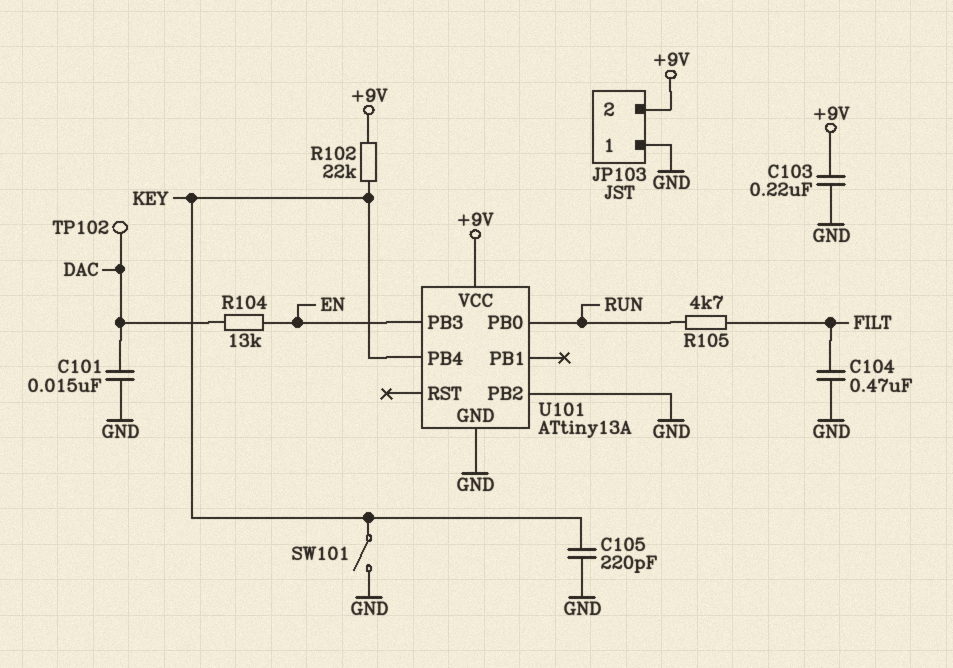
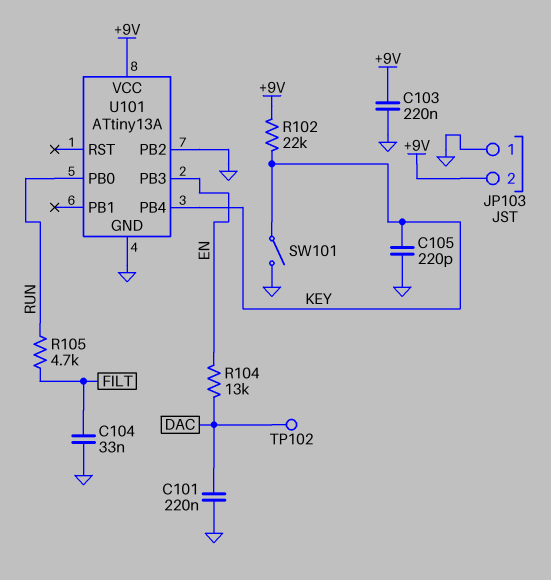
C101: 15nF (DAC, GND) -> 220nF (DAC, GND)
C104: 470nF (FILT, GND) -> 33nF (FILT, GND)

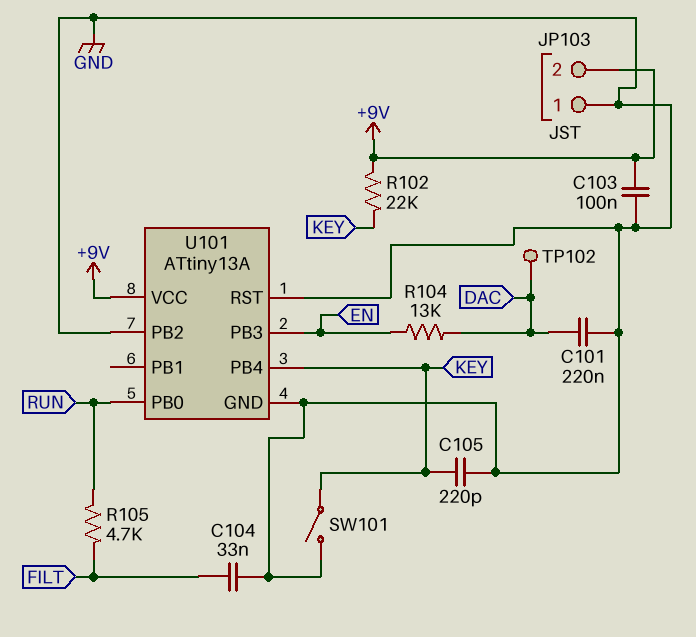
C103: 220nF (+9V, GND) -> 100nF (+9V, GND)
U101 pin RST: none -> GND

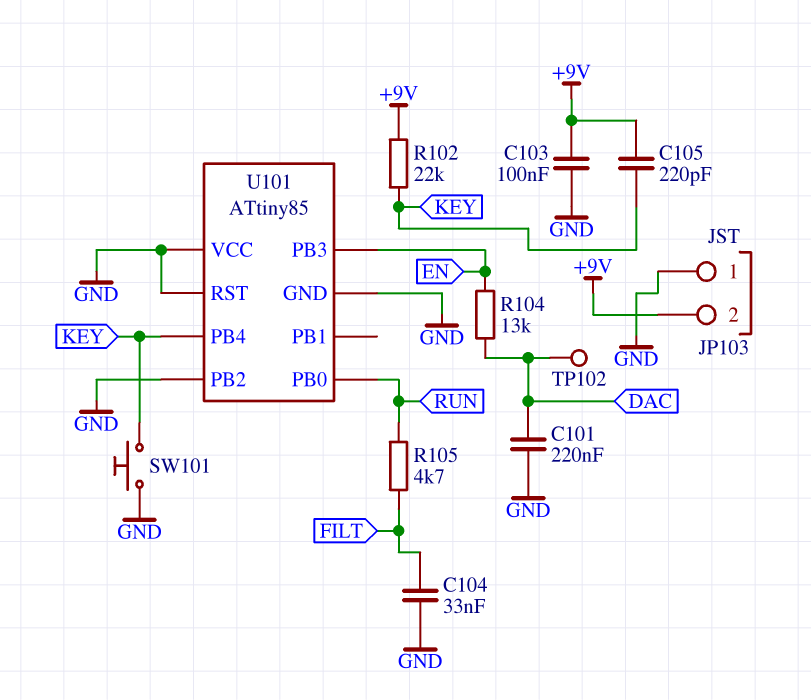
C105: 220pF (GND, KEY) -> 220pF (+9V, KEY)
SW101: switch (GND, KEY) -> button (GND, KEY)
U101: ATtiny13A -> ATtiny85
U101 pin VCC: +9V -> GND

